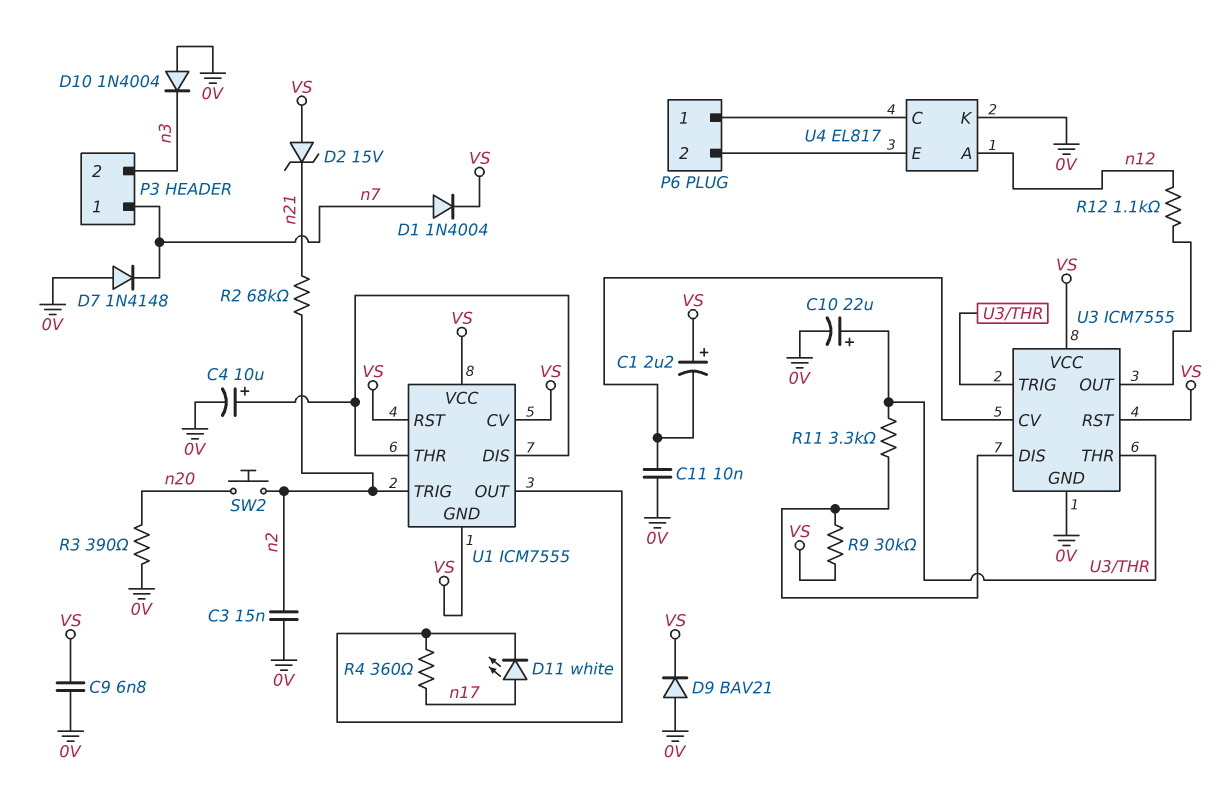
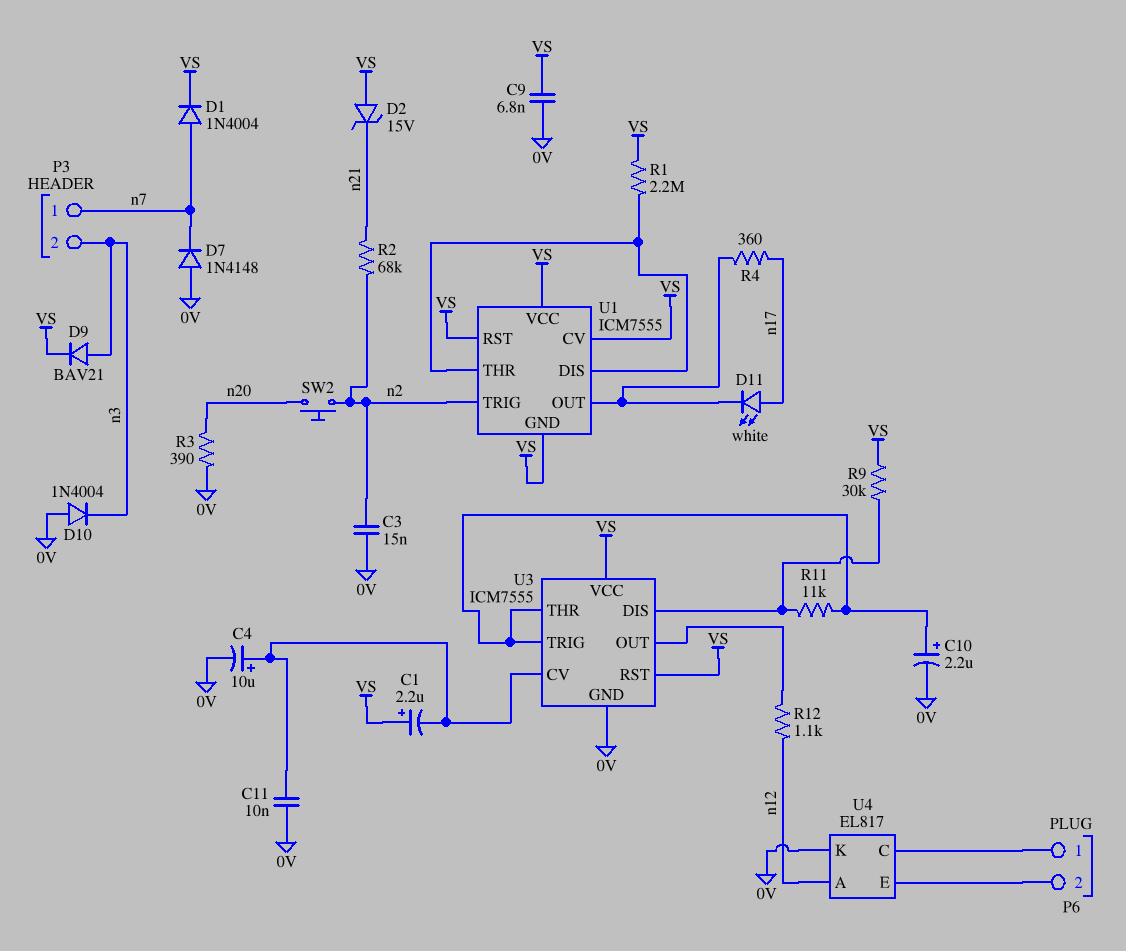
C4: 10uF (plus U1/DIS, minus 0V) -> 10uF (plus U3/CV, minus 0V)
C10: 22uF (plus U3/THR, minus 0V) -> 2.2uF (plus U3/THR, minus 0V)
D9: diode BAV21 (A 0V, K VS) -> diode BAV21 (A n3, K VS)
R1: none -> 2.2M (U1/DIS, VS)
R11: 3.3k (U3/DIS, U3/THR) -> 11k (U3/DIS, U3/THR)

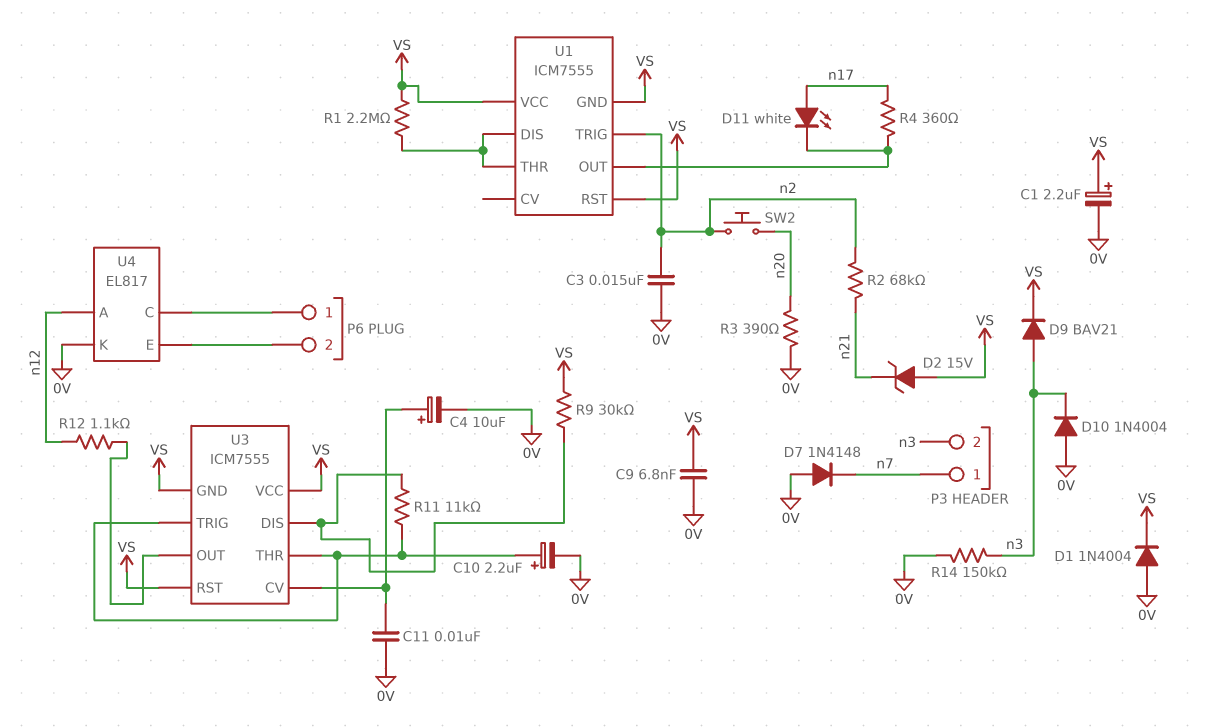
C1: 2.2uF (plus VS, minus U3/CV) -> 2.2uF (plus VS, minus 0V)
D1: diode 1N4004 (A n7, K VS) -> diode 1N4004 (A 0V, K VS)
R14: none -> 150k (0V, n3)
U1 pin CV: VS -> none
U3 pin GND: 0V -> VS

